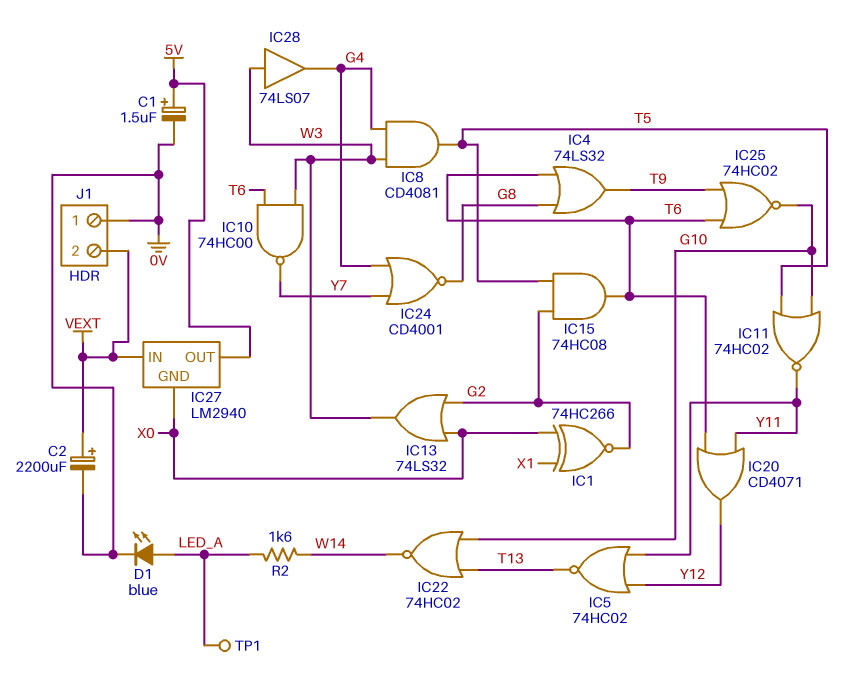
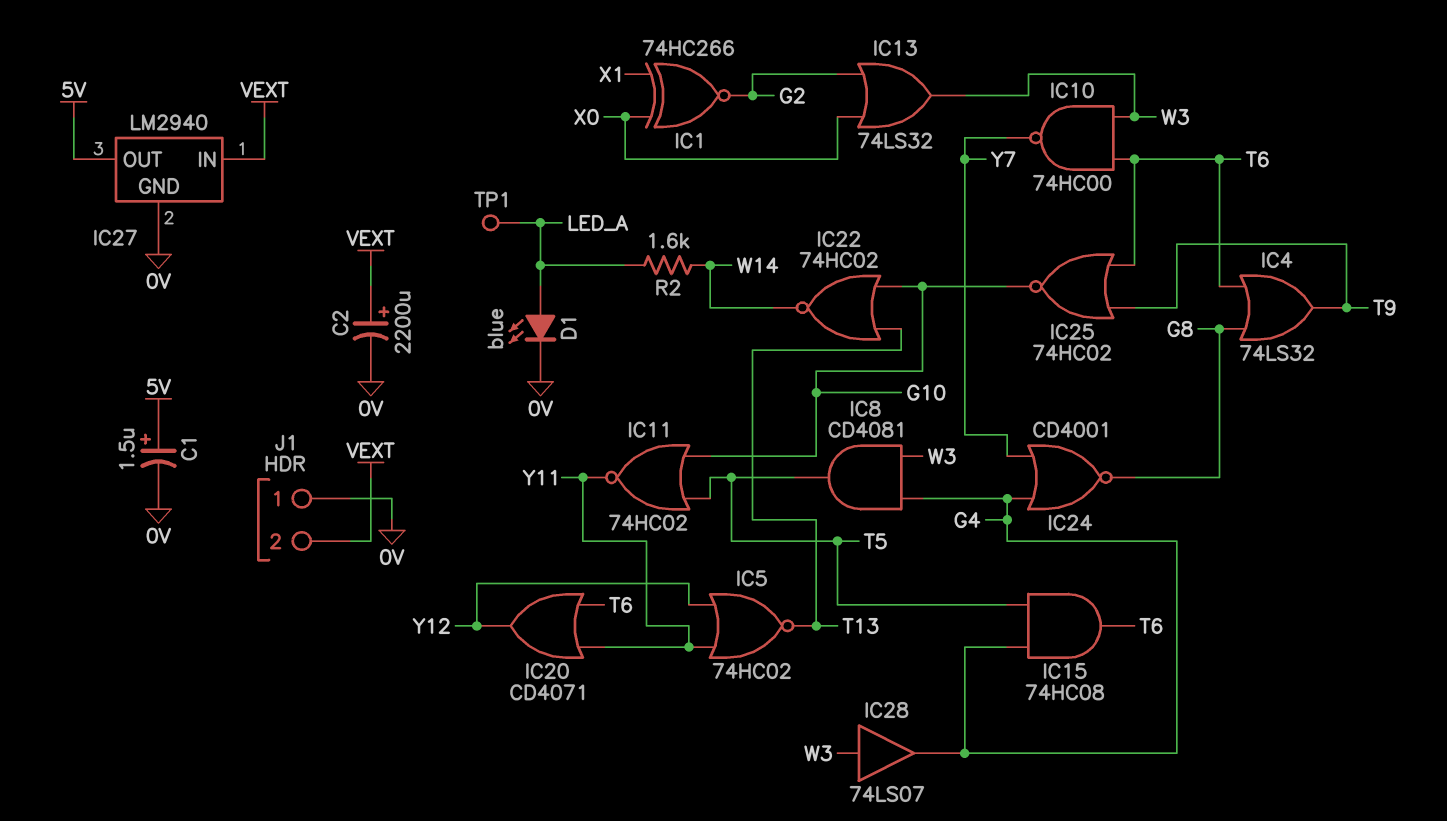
IC15: AND 74HC08 (in G2, in T5, out T6) -> AND 74HC08 (in G4, in T5, out T6)
IC27 pin GND: X0 -> 0V

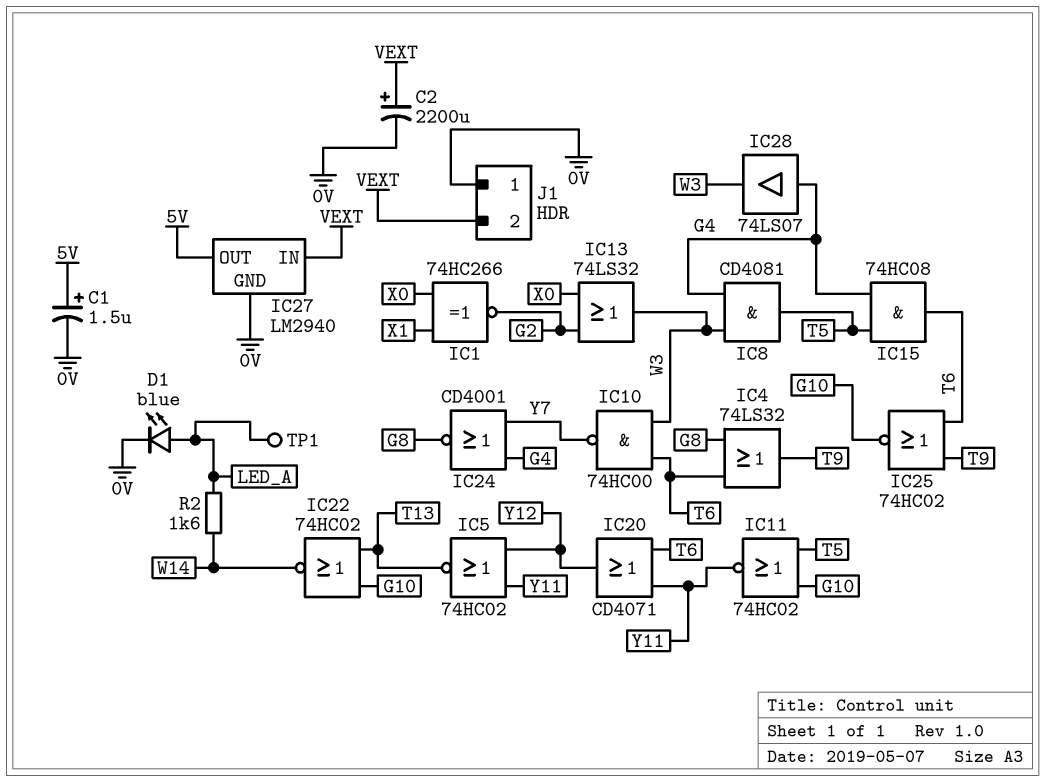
IC28: buffer 74LS07 (in W3, out G4) -> buffer 74LS07 (in G4, out W3)

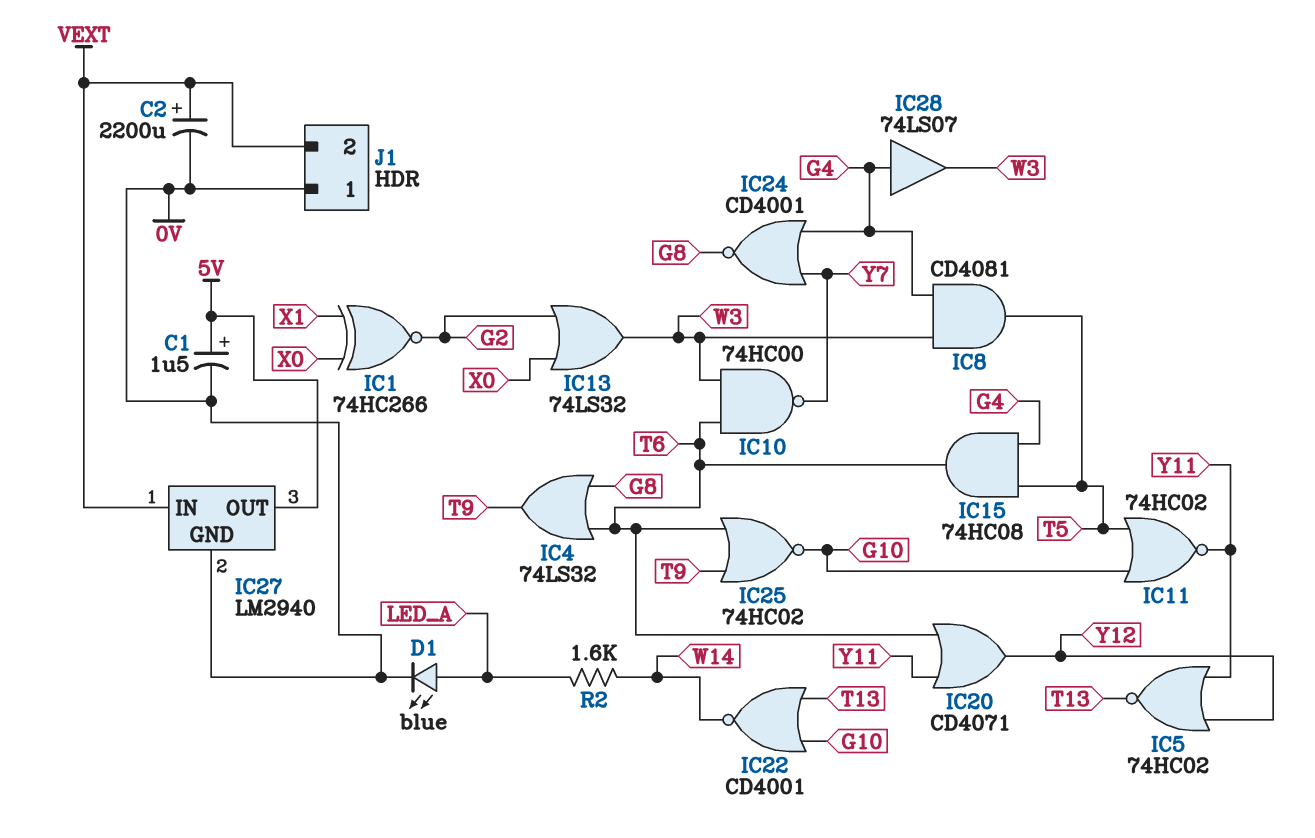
IC22: NOR 74HC02 (in G10, in T13, out W14) -> NOR CD4001 (in G10, in T13, out W14)
TP1: test point (LED_A) -> none

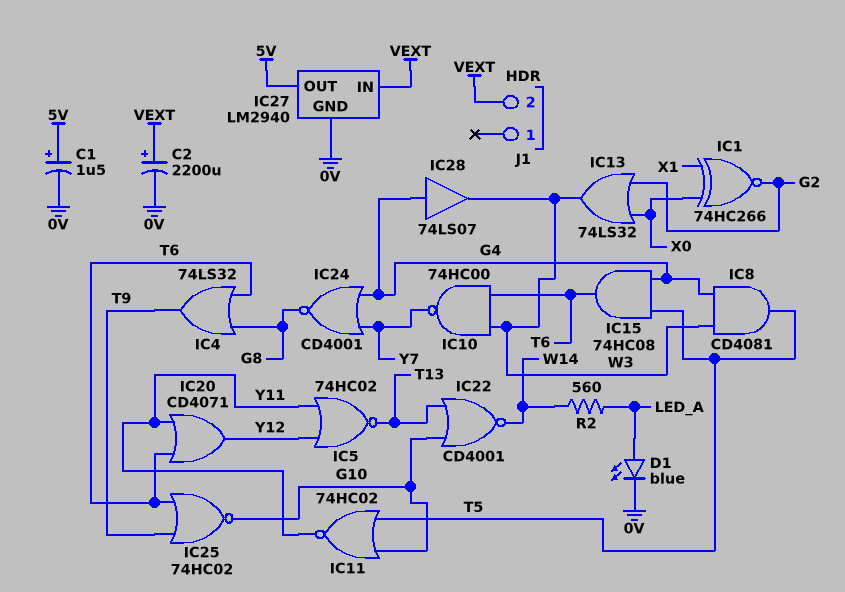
J1 pin 1: 0V -> none
R2: 1.6k (LED_A, W14) -> 560 (LED_A, W14)

